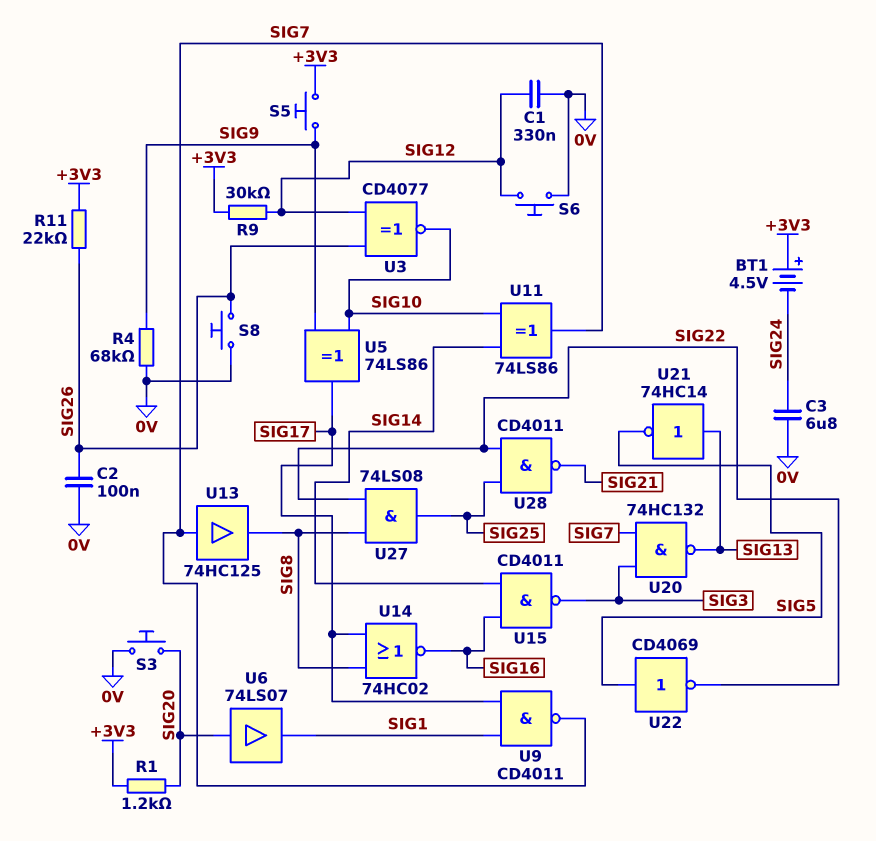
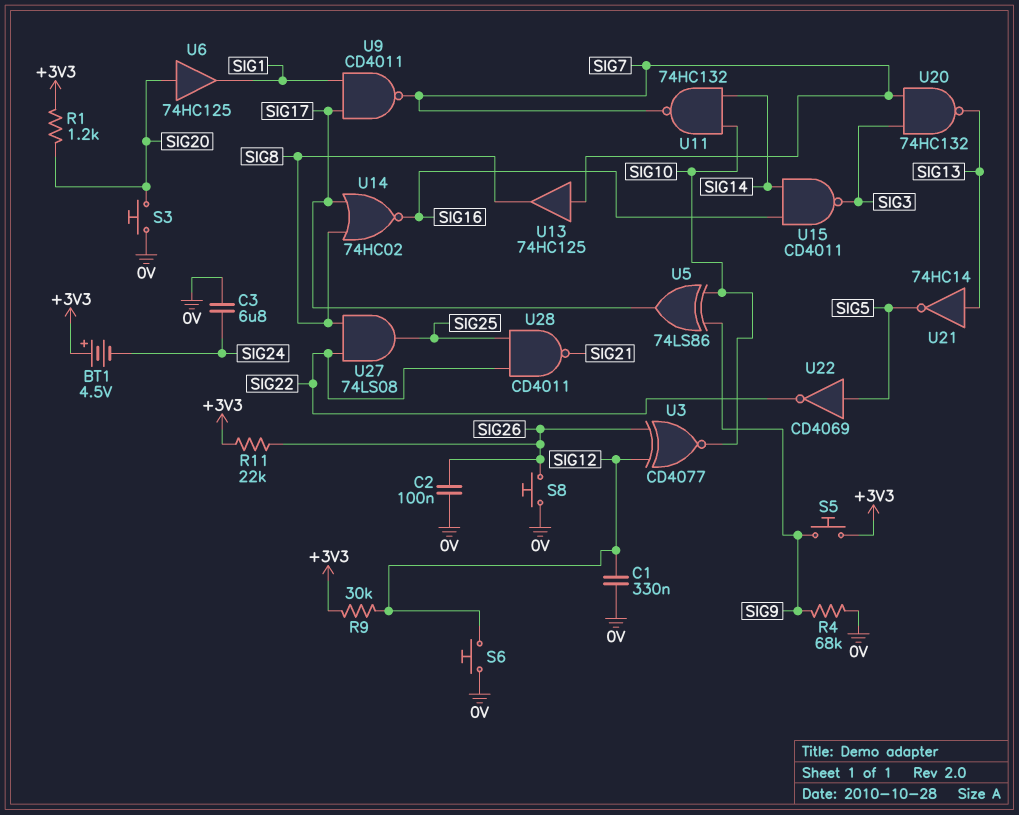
U6: buffer 74LS07 (in SIG20, out SIG1) -> buffer 74HC125 (in SIG20, out SIG1)
U11: XOR 74LS86 (in SIG10, in SIG14, out SIG7) -> NAND 74HC132 (in SIG10, in SIG14, out SIG7)

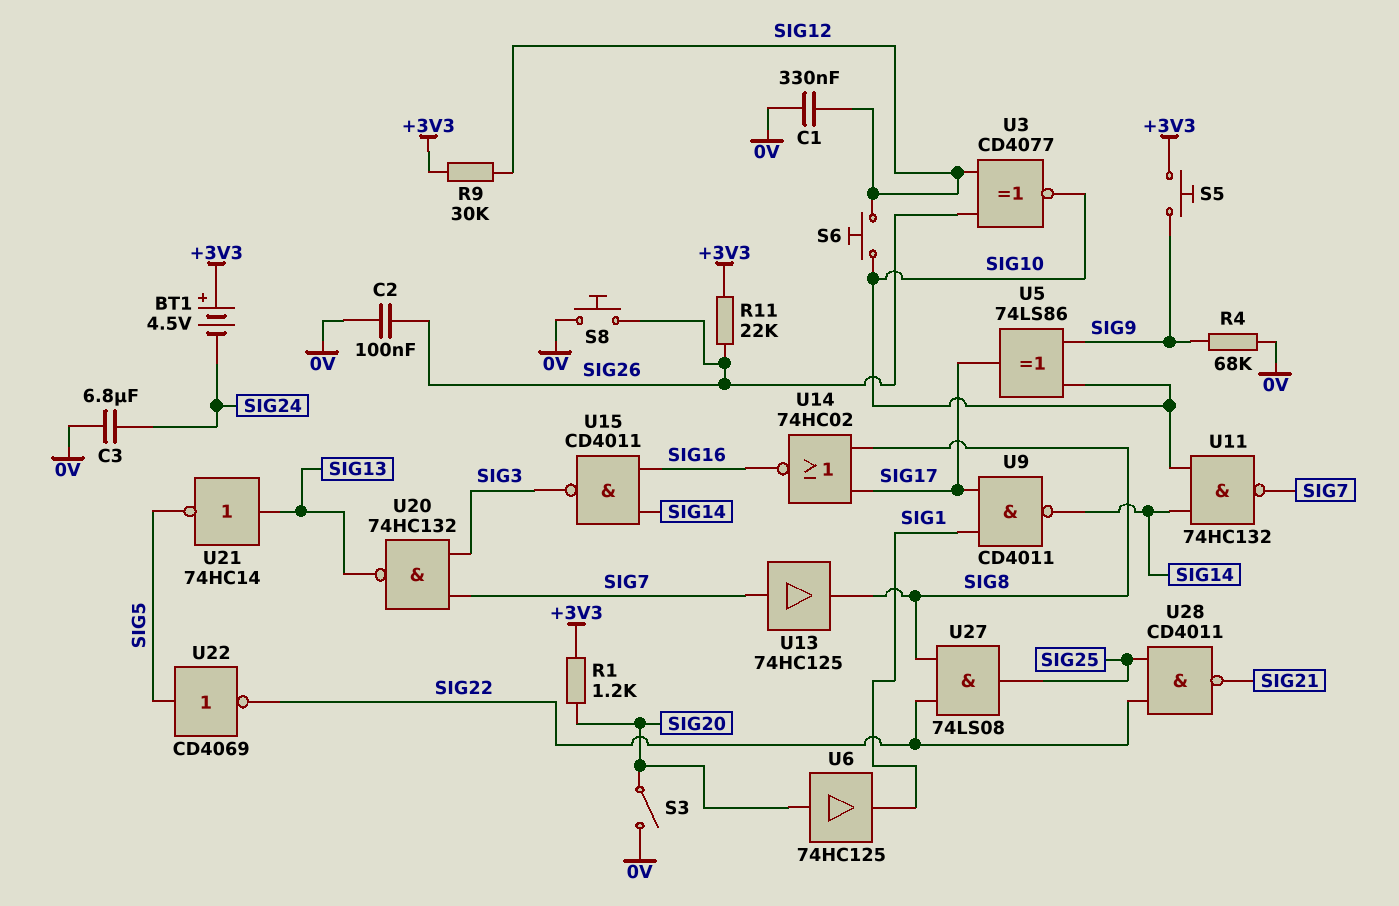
S3: button (0V, SIG20) -> switch (0V, SIG20)
S6: button (0V, SIG12) -> button (SIG10, SIG12)
U9: NAND CD4011 (in SIG1, in SIG17, out SIG7) -> NAND CD4011 (in SIG1, in SIG17, out SIG14)

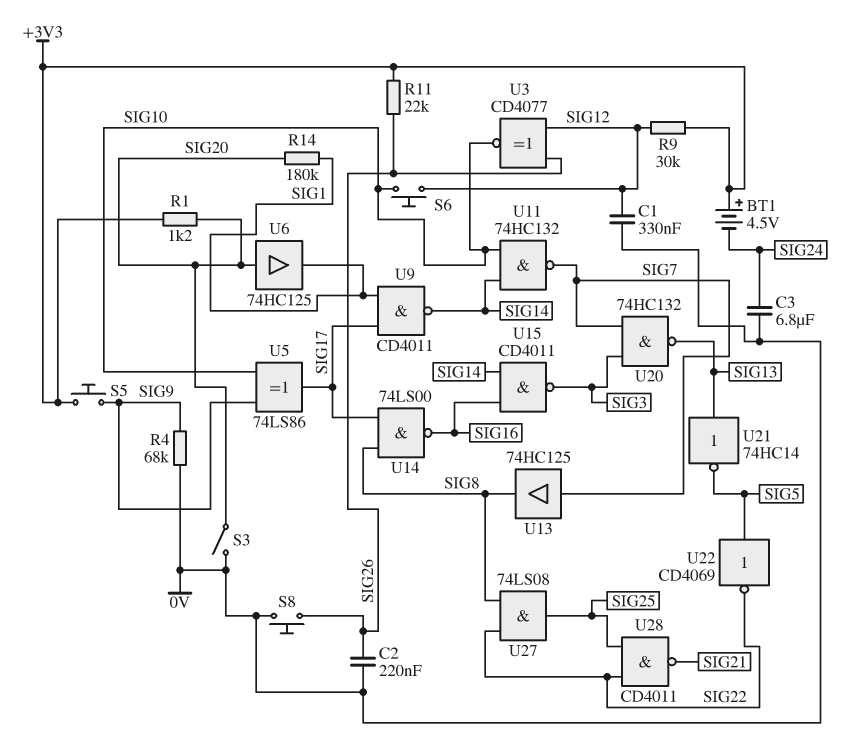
C2: 100nF (0V, SIG26) -> 220nF (0V, SIG26)
R14: none -> 180k (SIG1, SIG20)
U14: NOR 74HC02 (in SIG8, in SIG17, out SIG16) -> NAND 74LS00 (in SIG8, in SIG17, out SIG16)

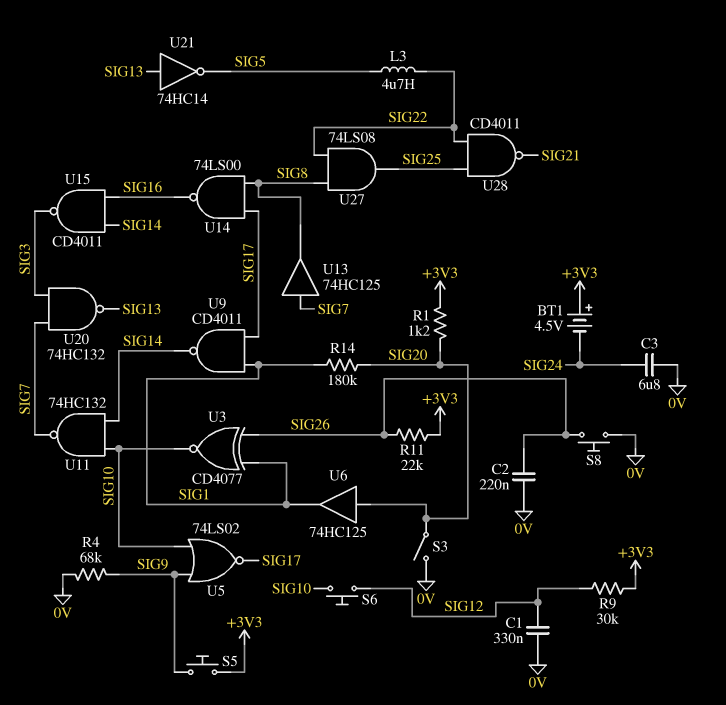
L3: none -> 4.7uH (SIG5, SIG22)
U3: XNOR CD4077 (in SIG12, in SIG26, out SIG10) -> XNOR CD4077 (in SIG1, in SIG26, out SIG10)
U5: XOR 74LS86 (in SIG9, in SIG10, out SIG17) -> NOR 74LS02 (in SIG9, in SIG10, out SIG17)
U22: NOT CD4069 (in SIG5, out SIG22) -> none

